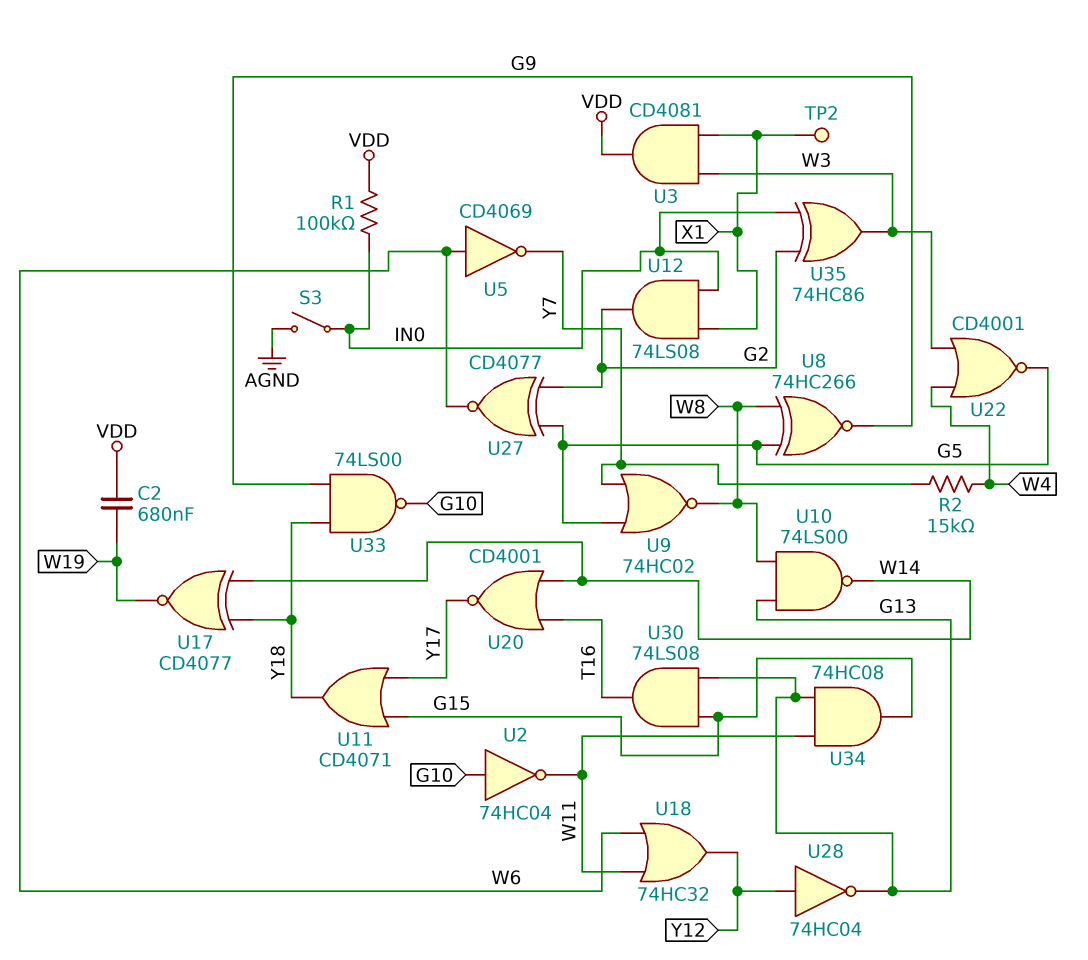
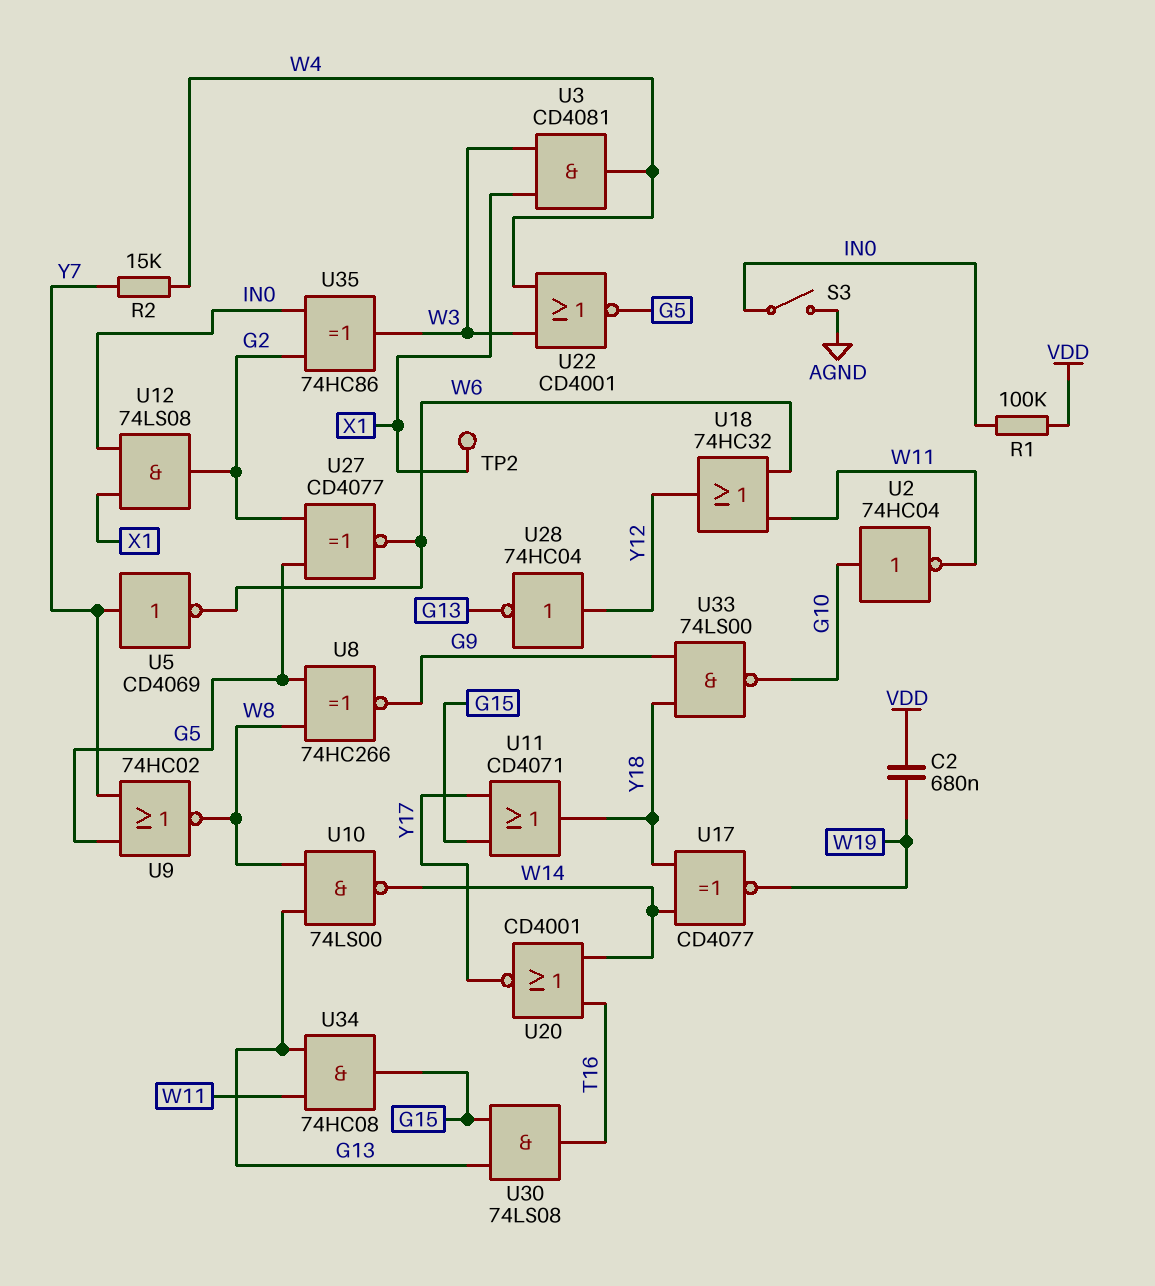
U3: AND CD4081 (in W3, in X1, out VDD) -> AND CD4081 (in W3, in X1, out W4)
U5: NOT CD4069 (in W6, out Y7) -> NOT CD4069 (in Y7, out W6)

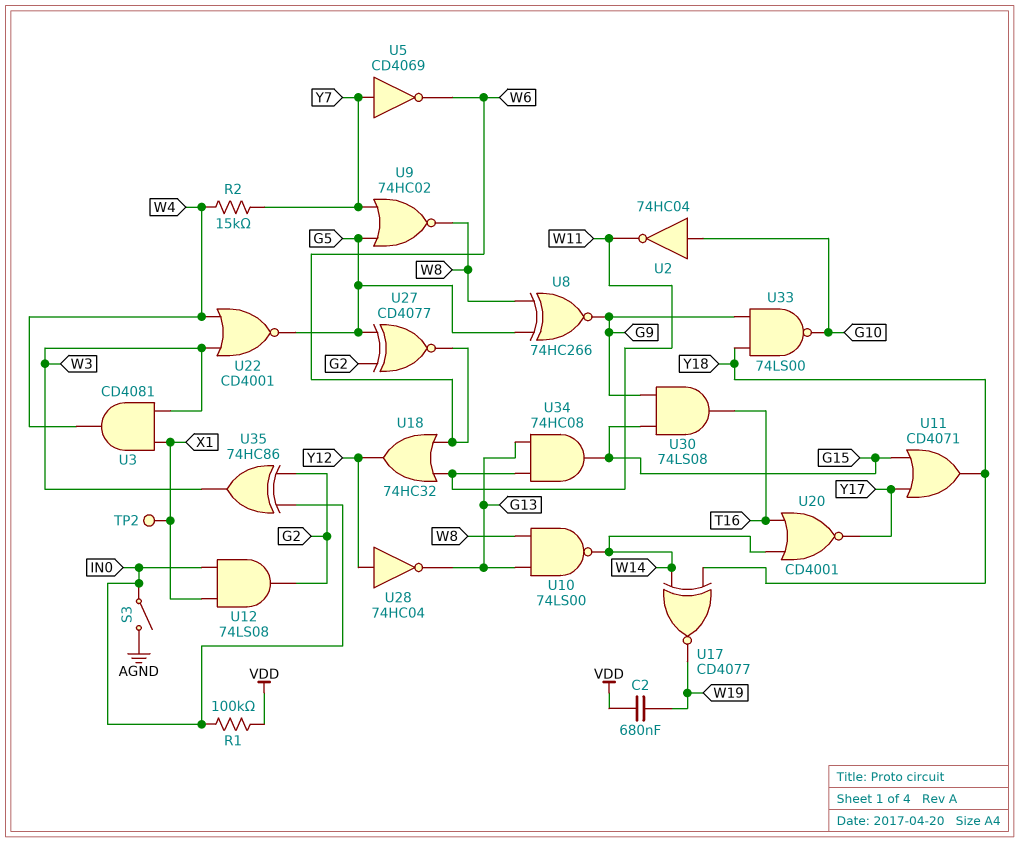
U30: AND 74LS08 (in G13, in G15, out T16) -> AND 74LS08 (in G9, in G15, out T16)

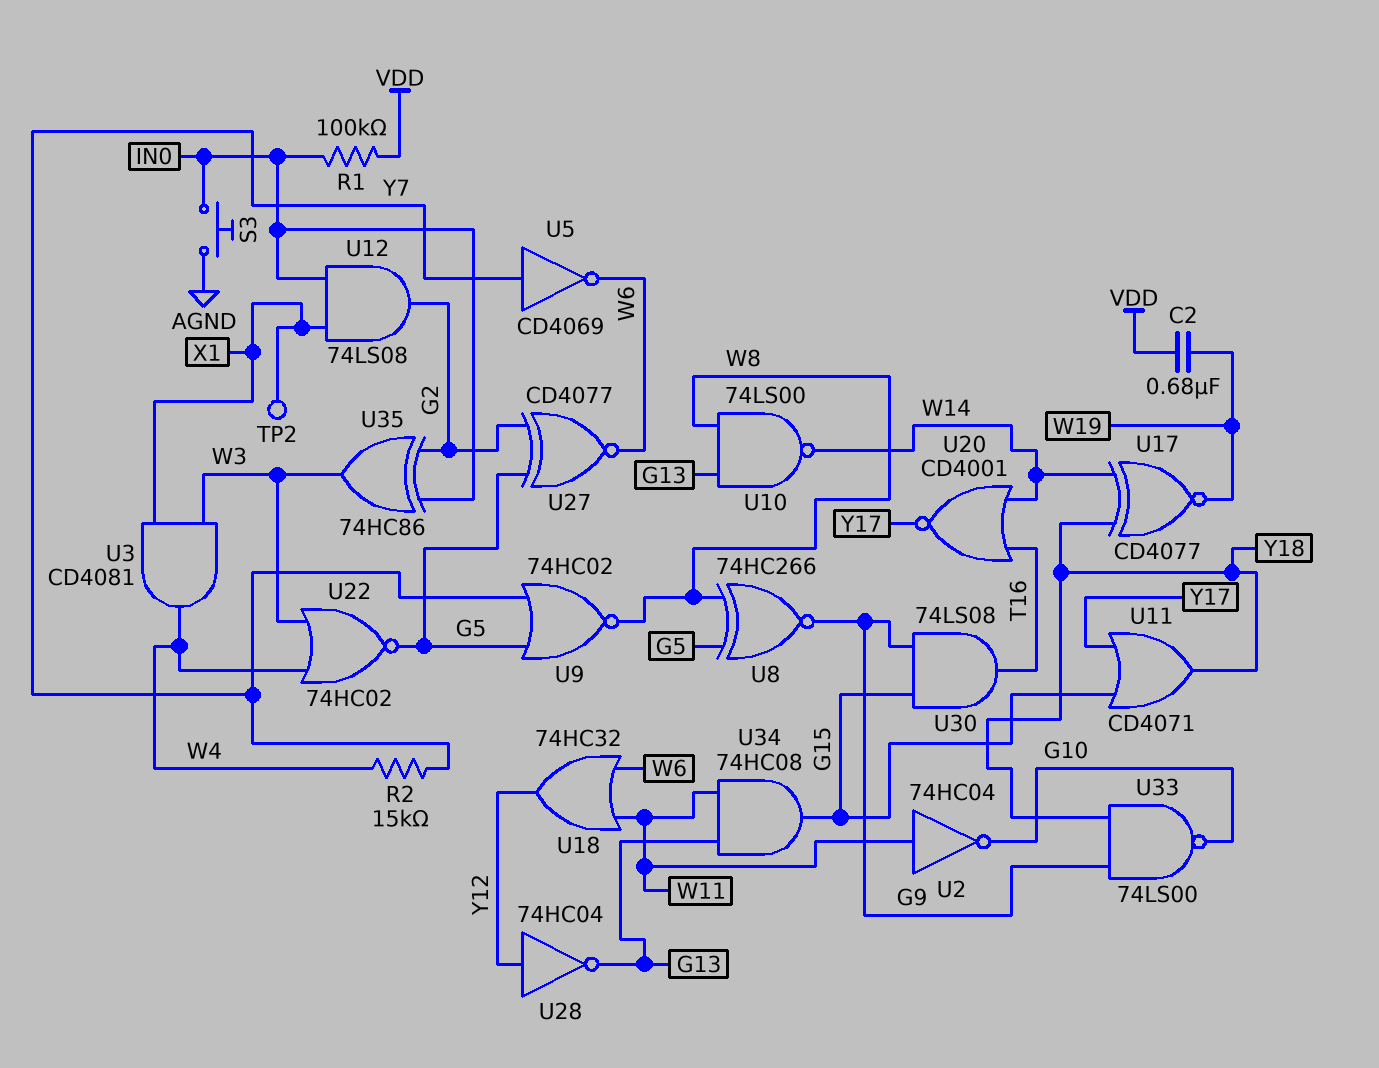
S3: switch (AGND, IN0) -> button (AGND, IN0)
U2: NOT 74HC04 (in G10, out W11) -> NOT 74HC04 (in W11, out G10)
U22: NOR CD4001 (in W3, in W4, out G5) -> NOR 74HC02 (in W3, in W4, out G5)

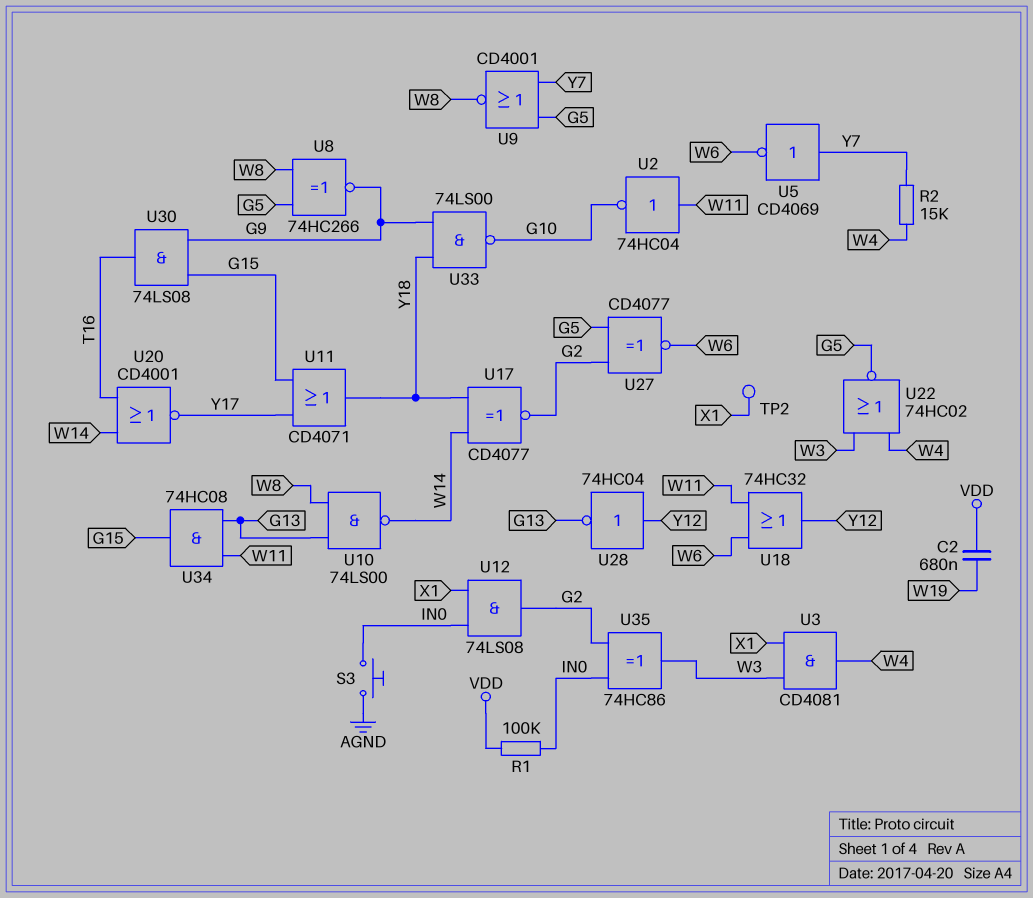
U9: NOR 74HC02 (in G5, in Y7, out W8) -> NOR CD4001 (in G5, in Y7, out W8)
U17: XNOR CD4077 (in W14, in Y18, out W19) -> XNOR CD4077 (in W14, in Y18, out G2)

